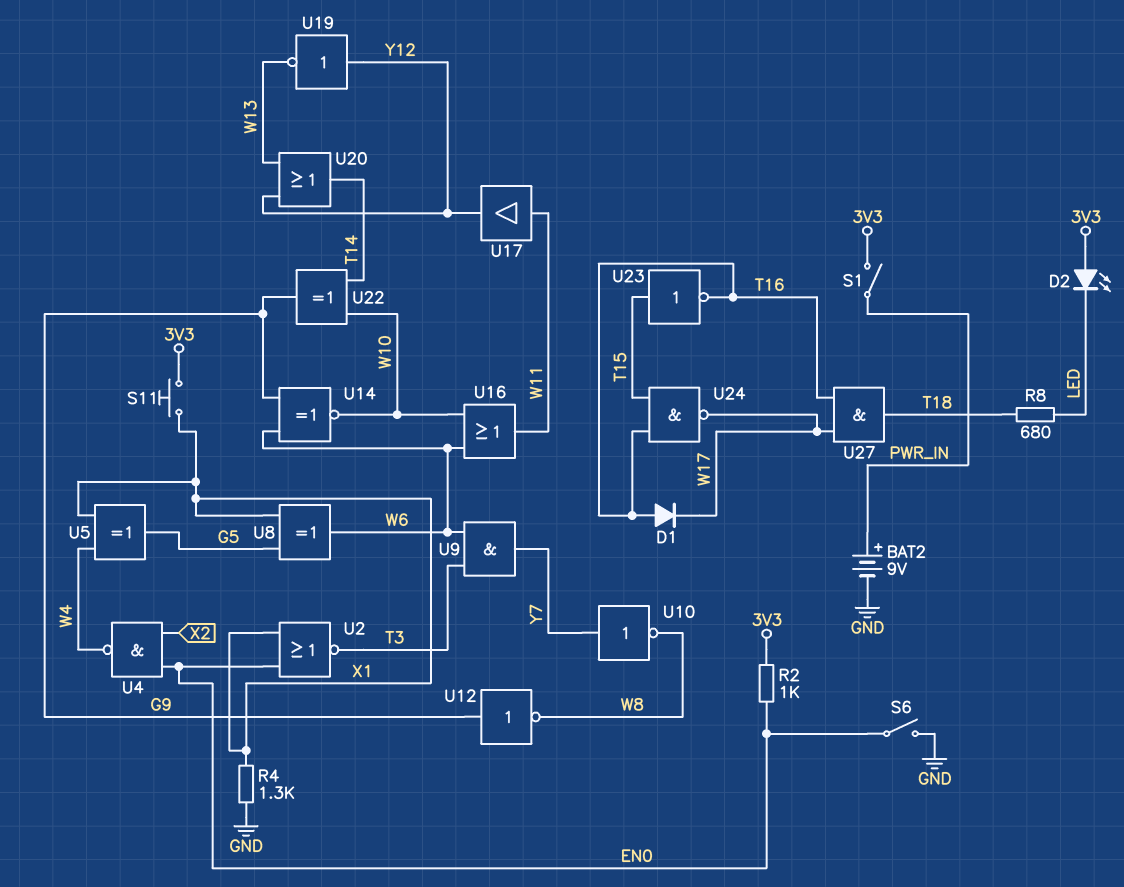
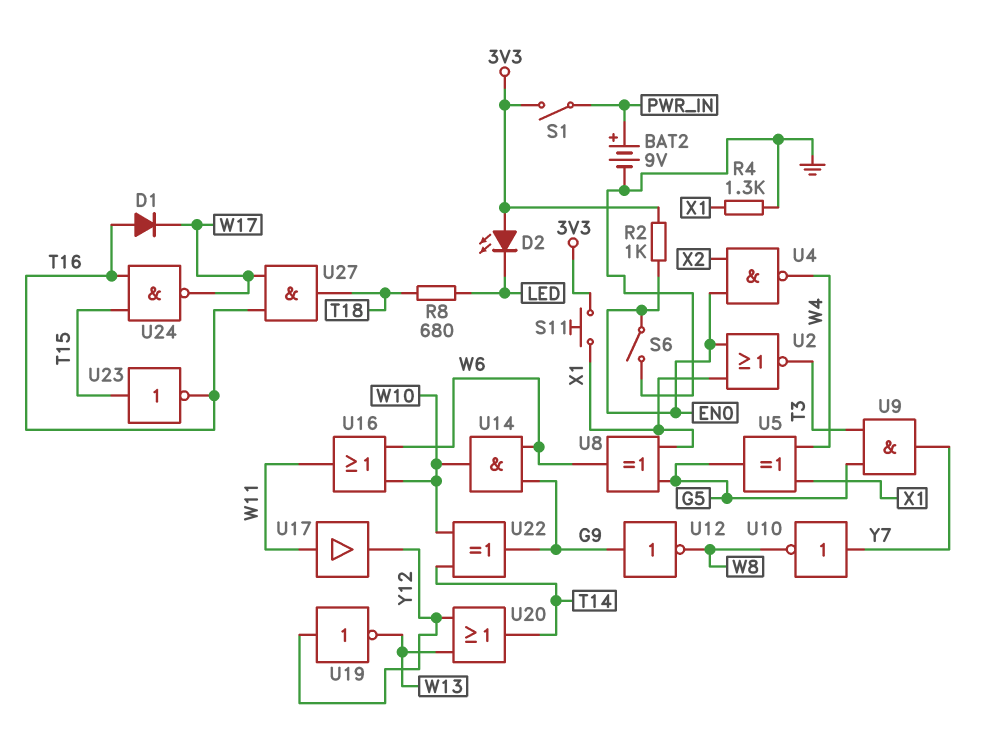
U9: AND (in T3, in W6, out Y7) -> AND (in G5, in T3, out Y7)
U14: XNOR (in G9, in W6, out W10) -> AND (in G9, in W6, out W10)

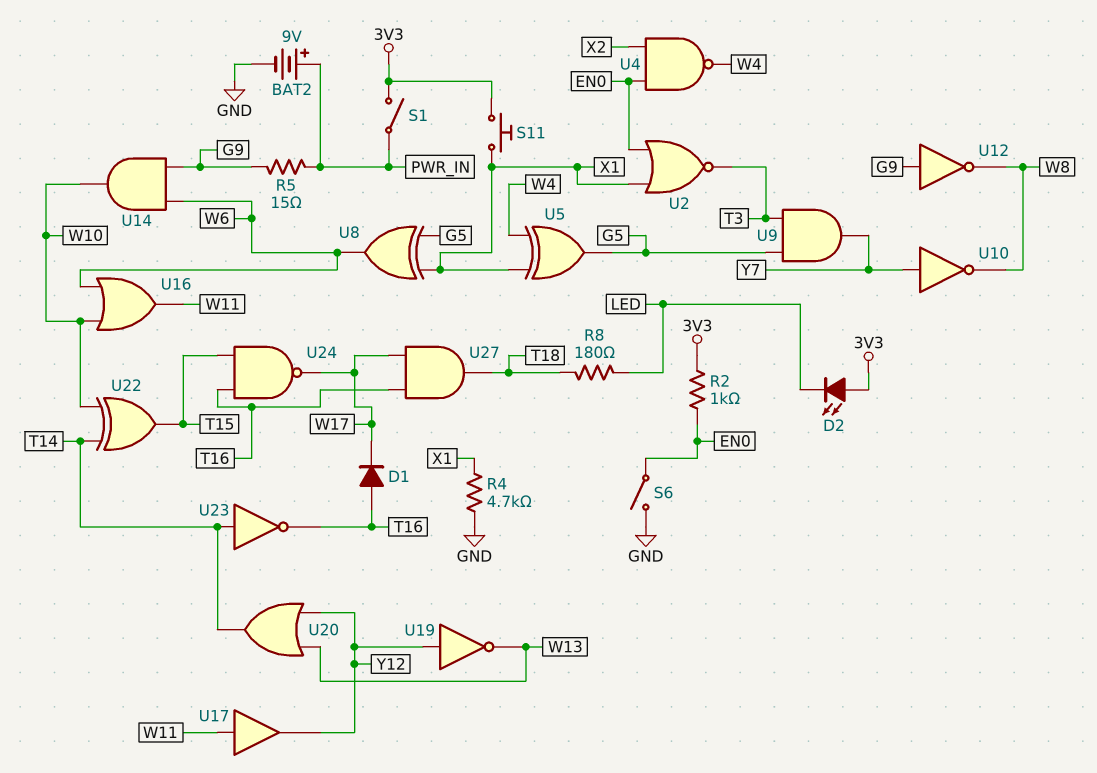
R4: 1.3k (GND, X1) -> 4.7k (GND, X1)
R5: none -> 15 (G9, PWR_IN)
R8: 680 (LED, T18) -> 180 (LED, T18)
U22: XOR (in T14, in W10, out G9) -> XOR (in T14, in W10, out T15)
U23: NOT (in T15, out T16) -> NOT (in T14, out T16)

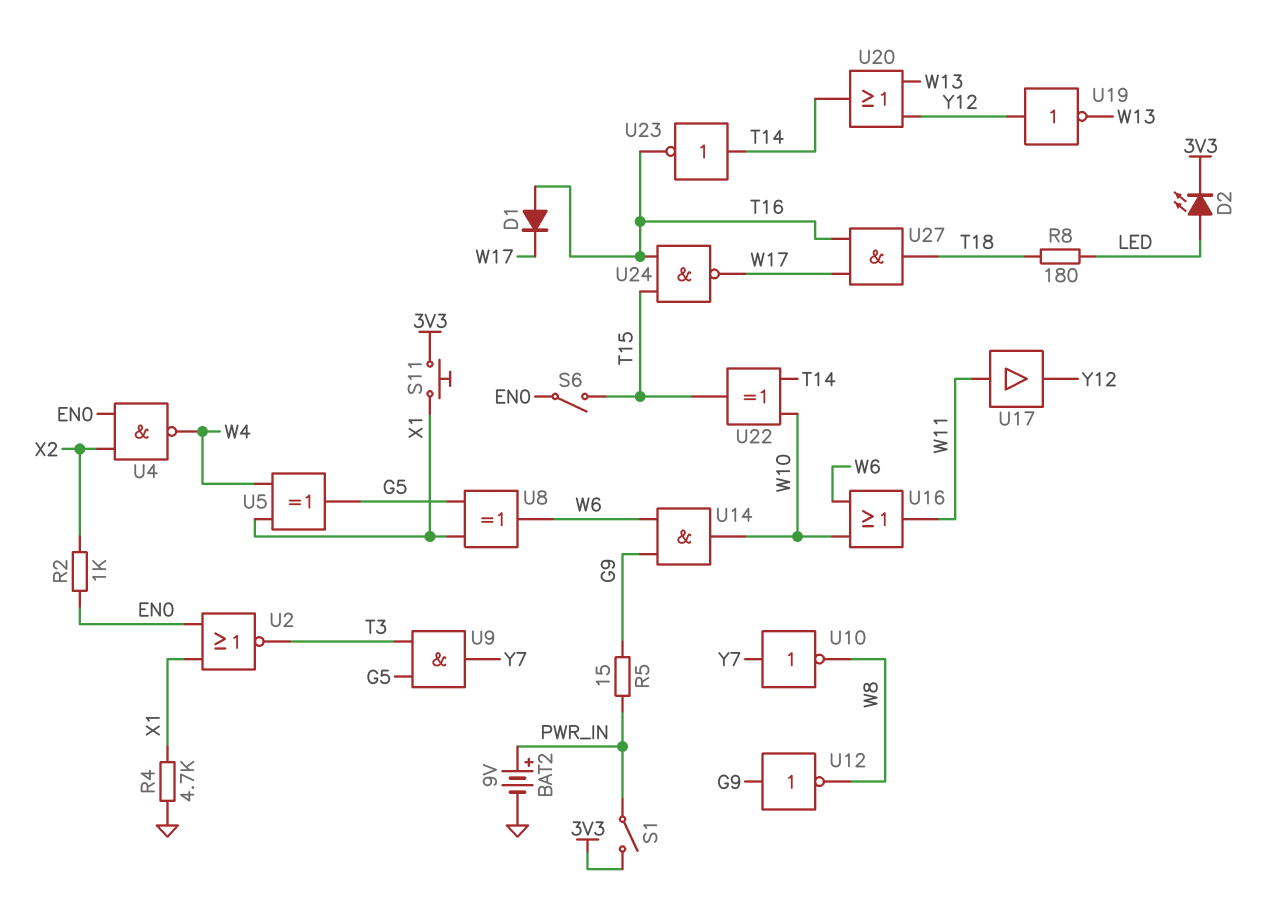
D2: LED (A 3V3, K LED) -> LED (A LED, K 3V3)
R2: 1k (3V3, EN0) -> 1k (EN0, X2)
S6: switch (EN0, GND) -> switch (EN0, T15)

